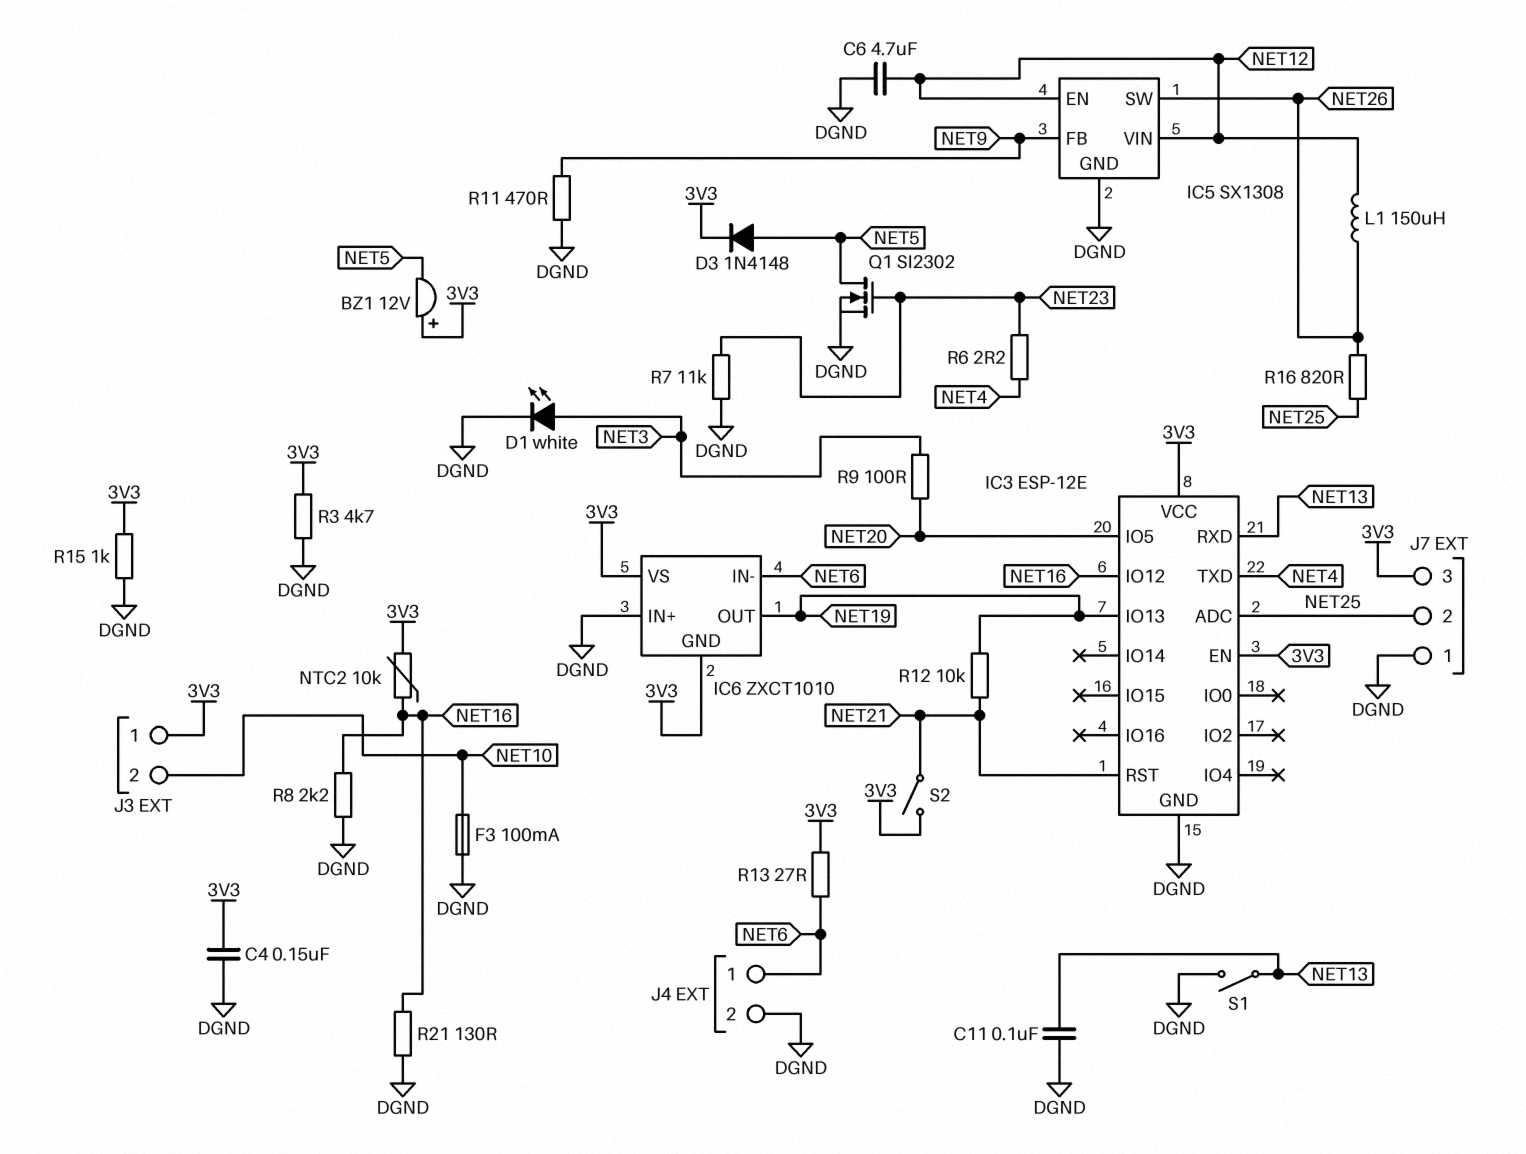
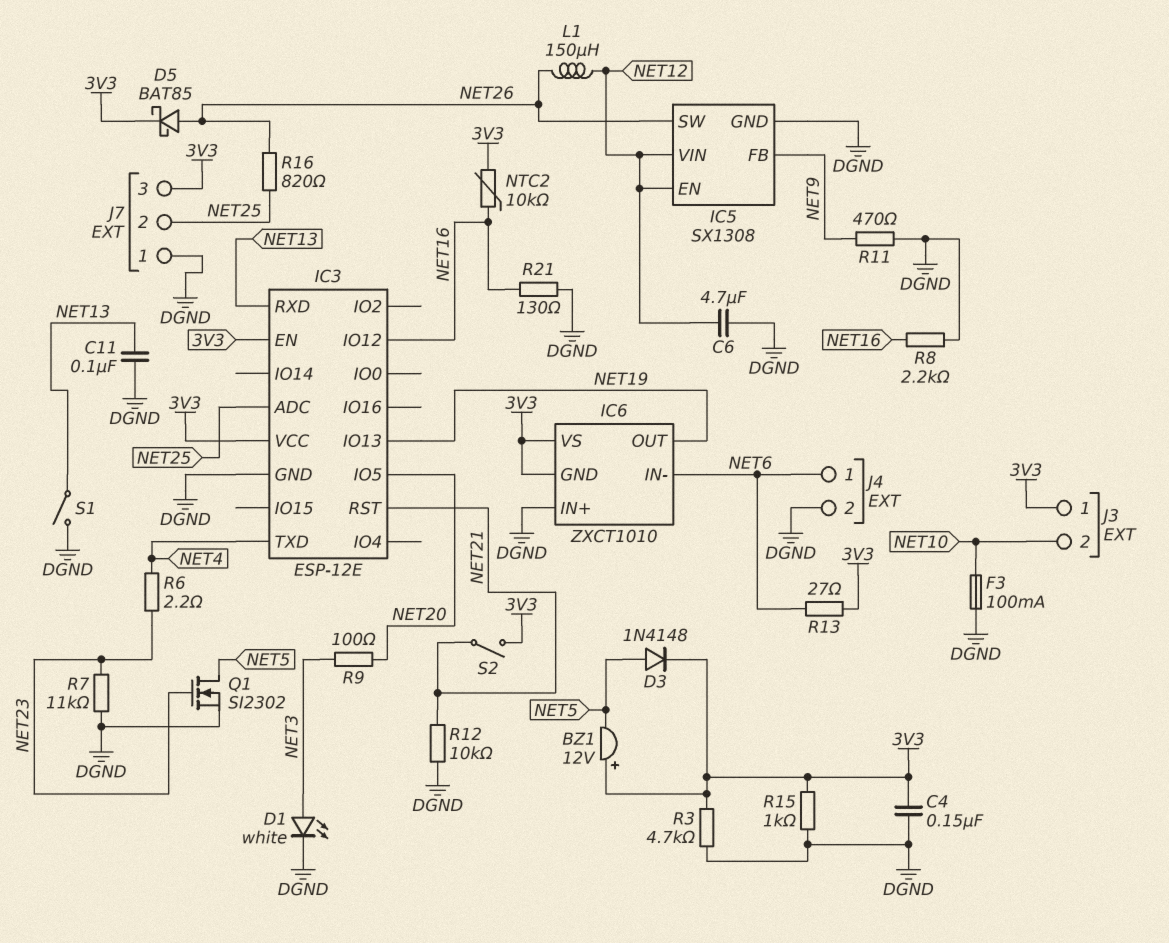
D5: none -> schottky BAT85 (A NET26, K 3V3)
R12: 10k (NET19, NET21) -> 10k (DGND, NET21)

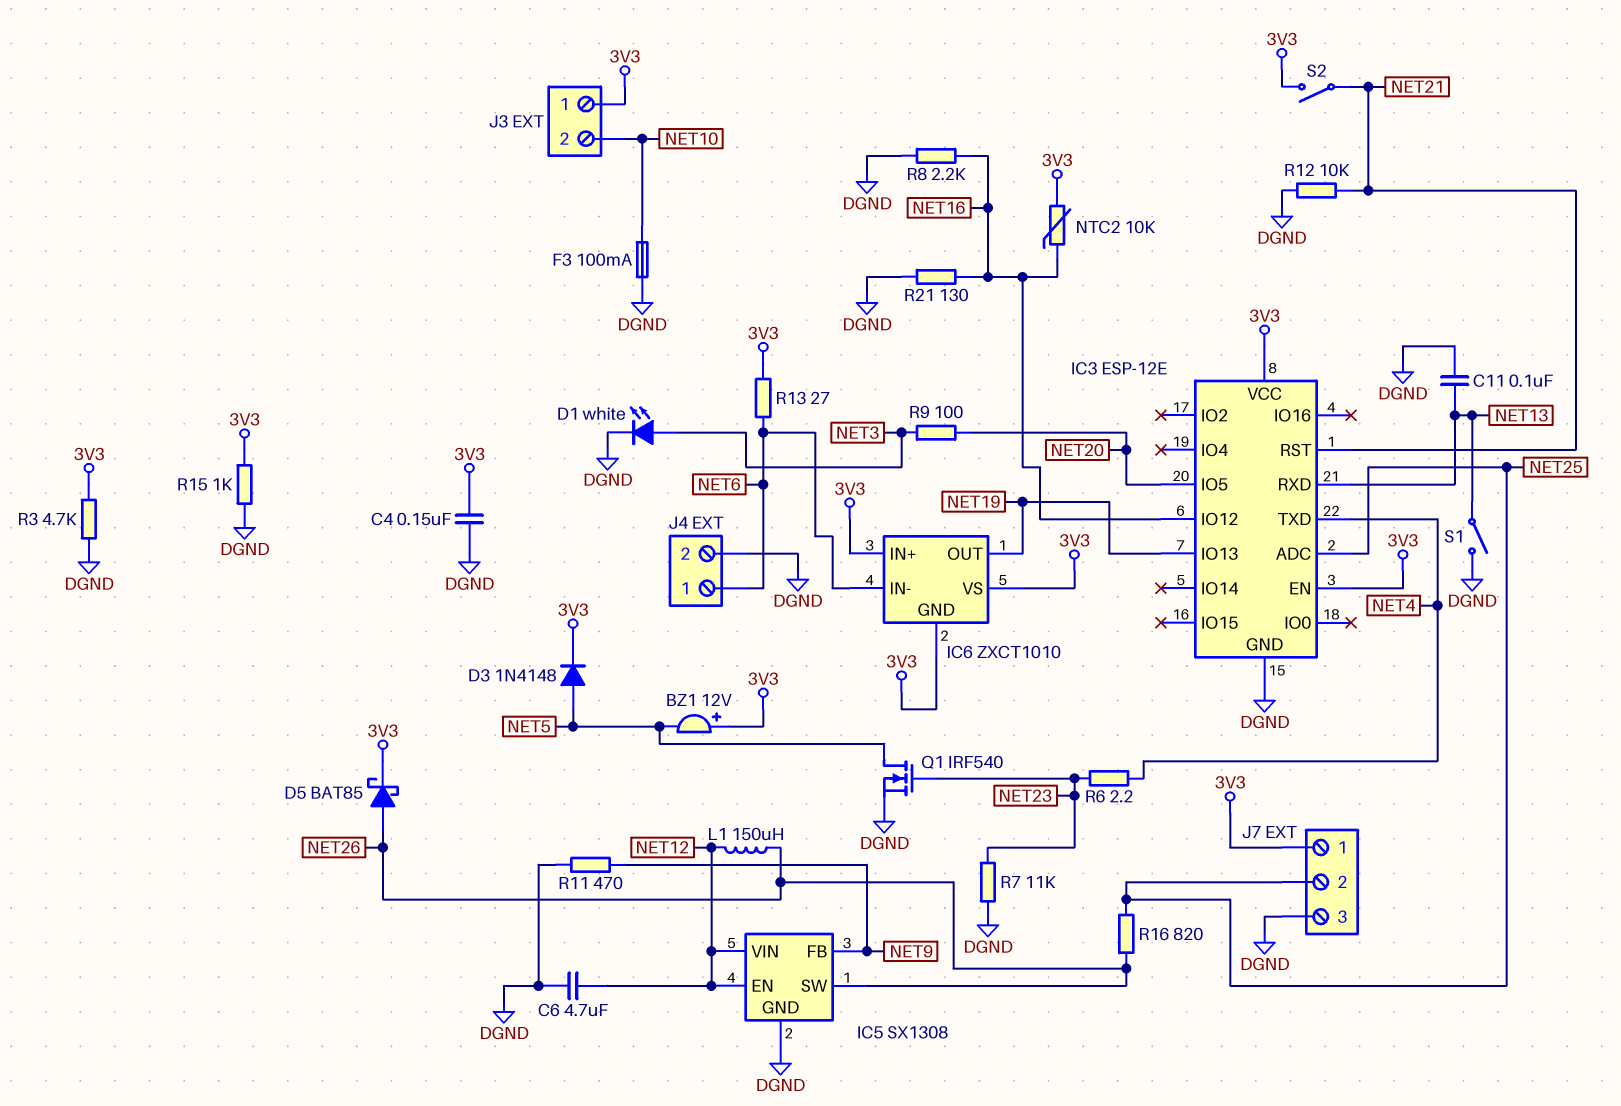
IC6 pin IN+: DGND -> 3V3
J7 pin 1: DGND -> 3V3
J7 pin 3: 3V3 -> DGND
Q1: NMOS SI2302 (G NET23, D NET5, S DGND) -> NMOS IRF540 (G NET23, D NET5, S DGND)

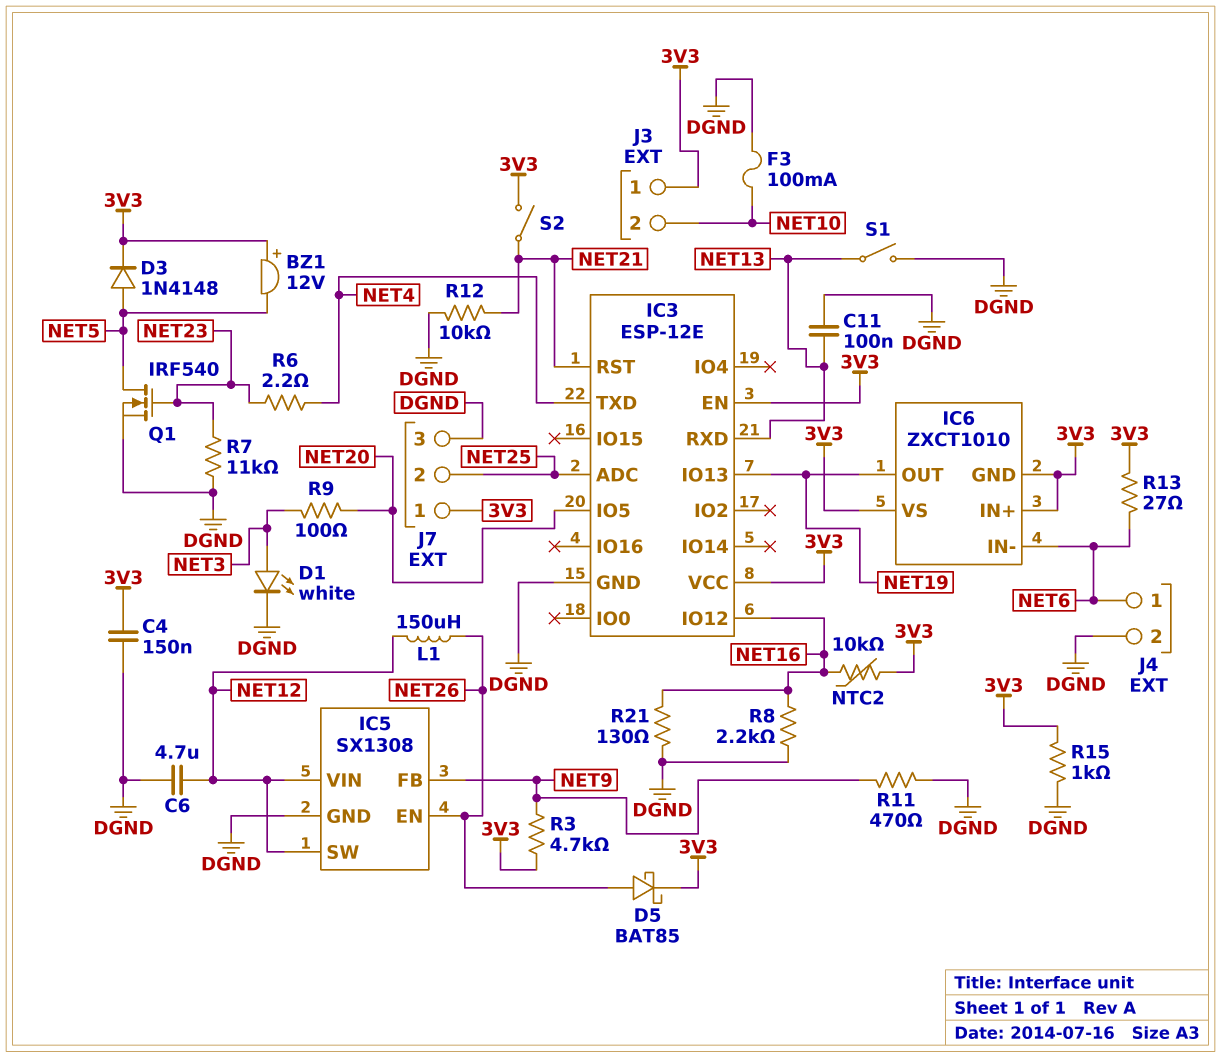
IC5 pin EN: NET12 -> NET26
IC5 pin SW: NET26 -> NET12
R3: 4.7k (3V3, DGND) -> 4.7k (3V3, NET9)
R16: 820 (NET25, NET26) -> none

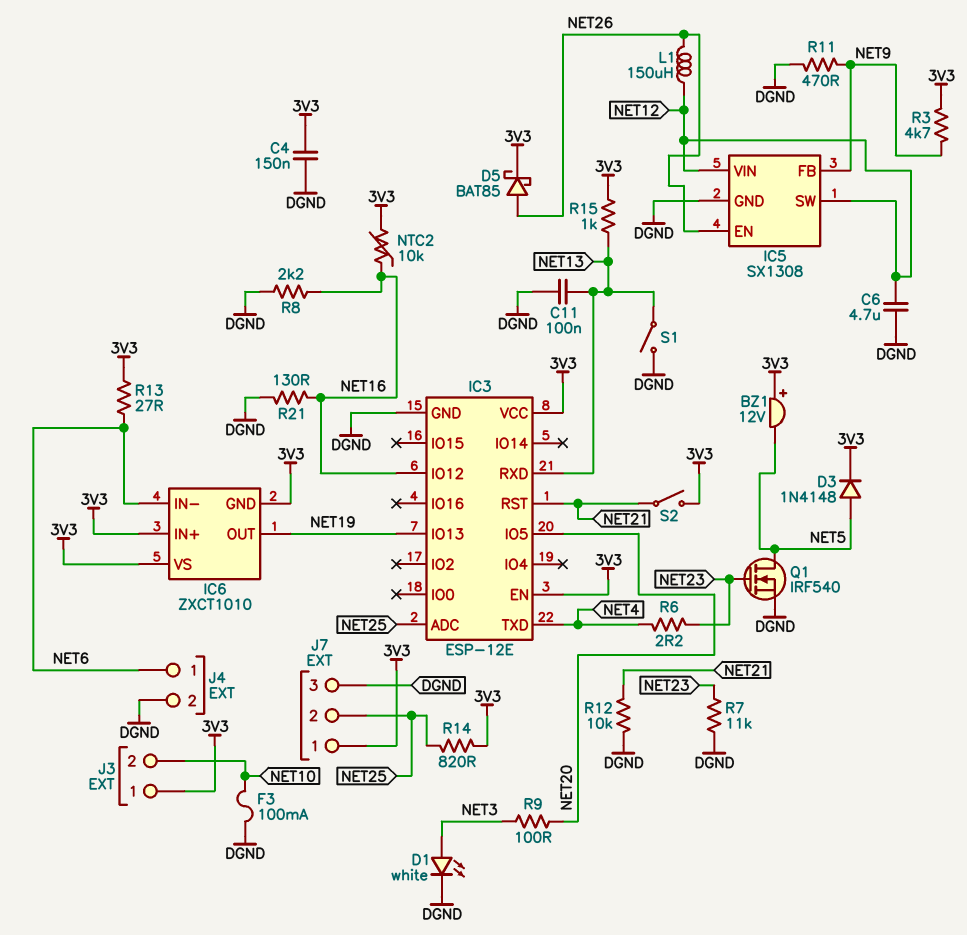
R14: none -> 820 (3V3, NET25)
R15: 1k (3V3, DGND) -> 1k (3V3, NET13)

